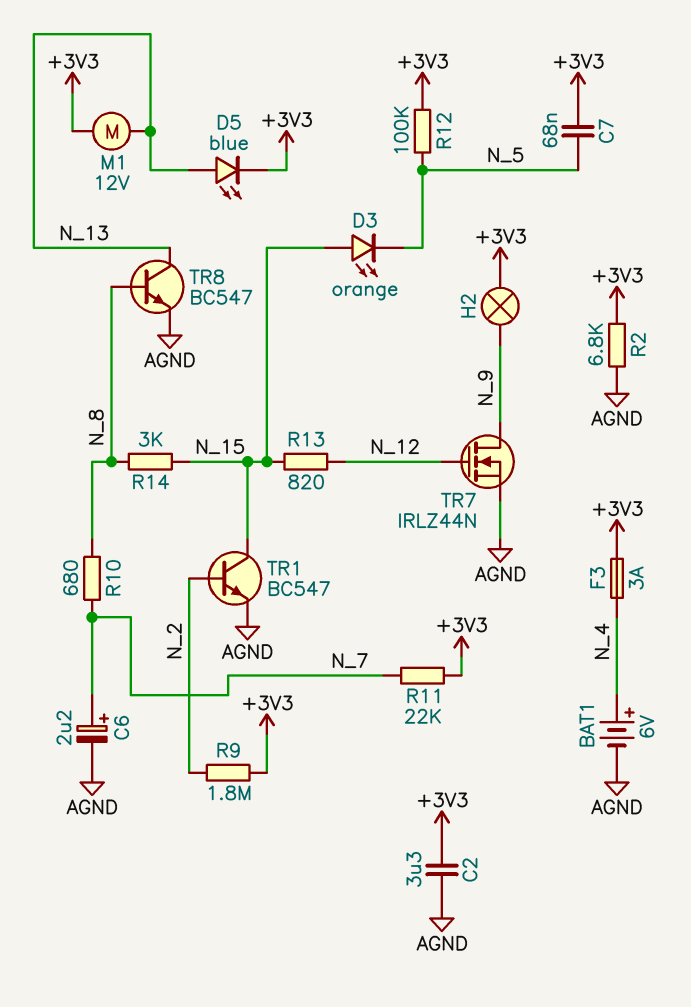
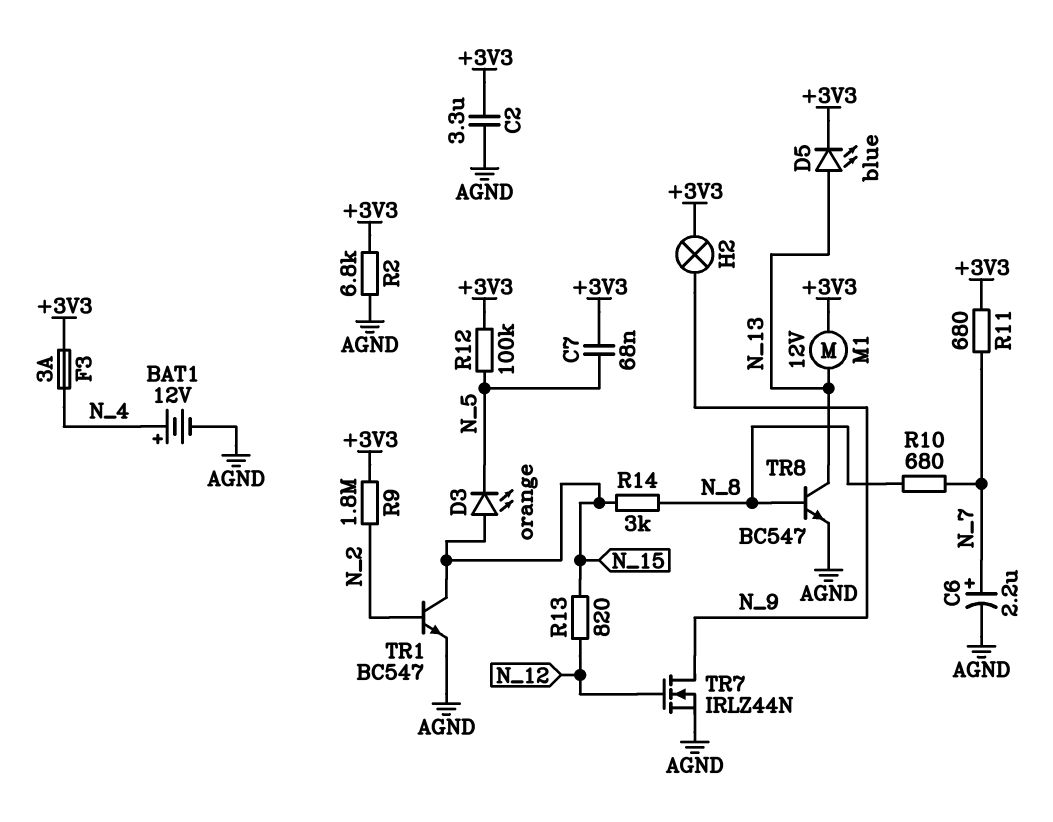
BAT1: 6V (plus N_4, minus AGND) -> 12V (plus N_4, minus AGND)
R11: 22k (+3V3, N_7) -> 680 (+3V3, N_7)

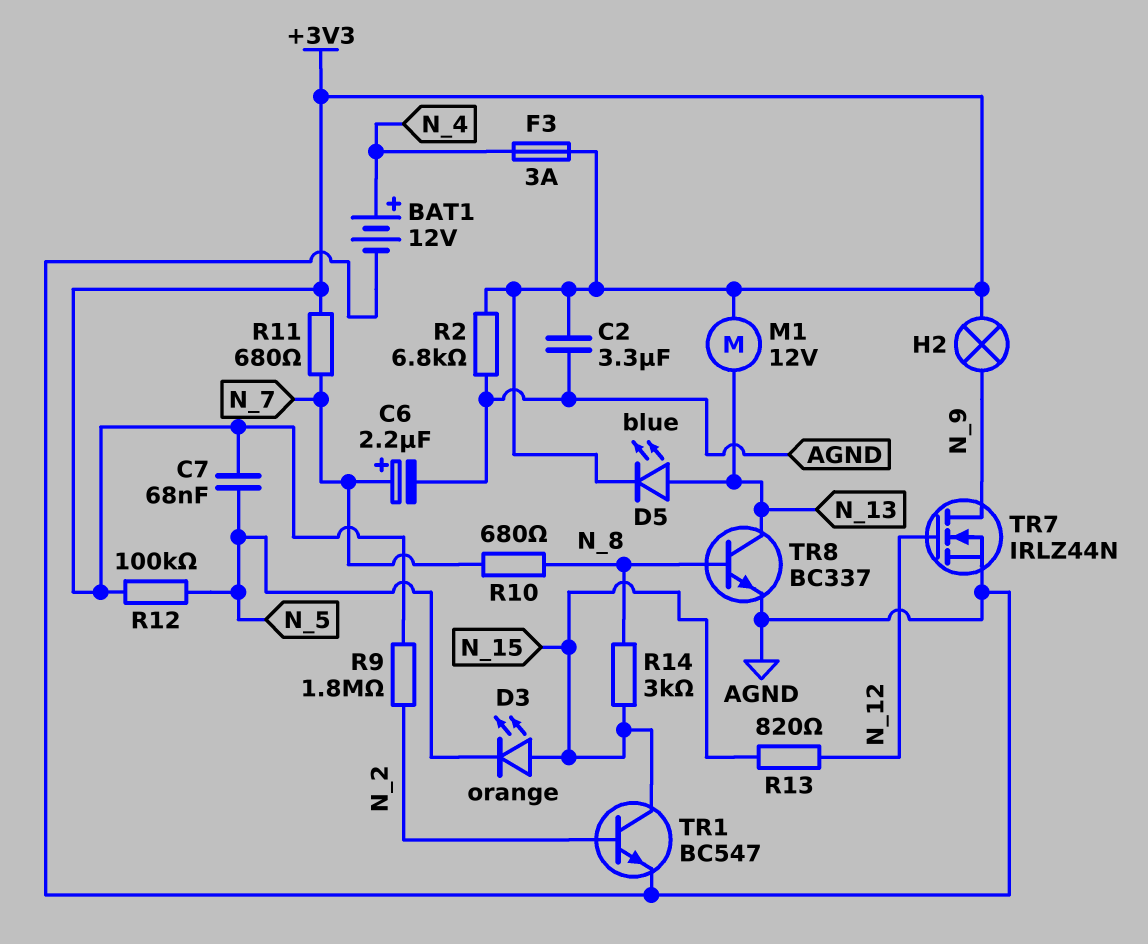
TR8: NPN BC547 (B N_8, C N_13, E AGND) -> NPN BC337 (B N_8, C N_13, E AGND)

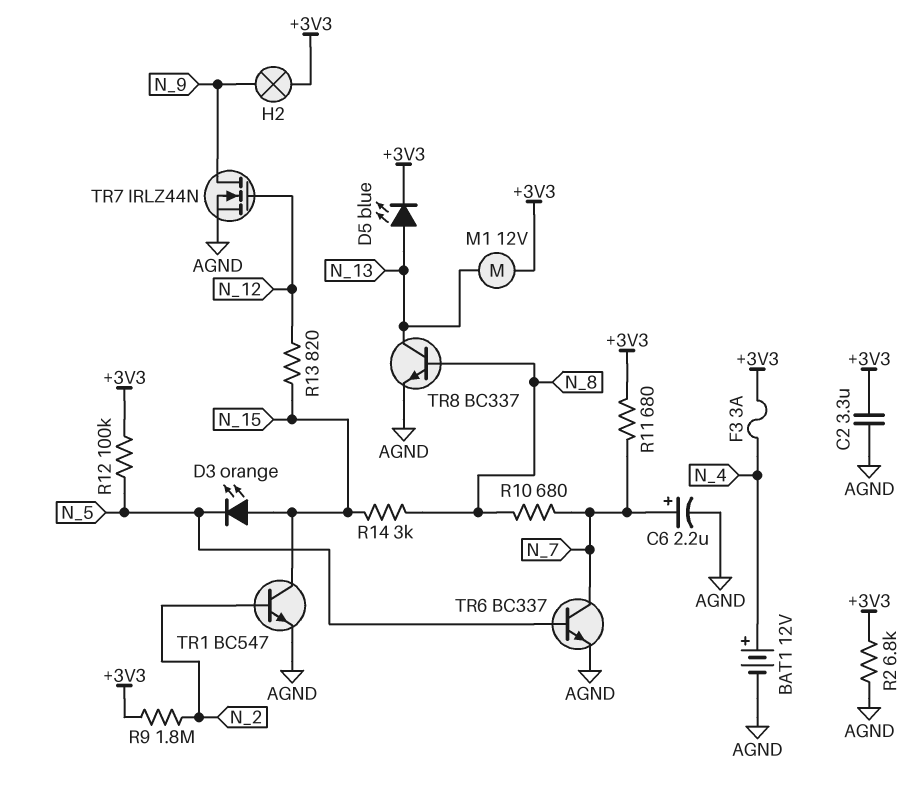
C7: 68nF (+3V3, N_5) -> none
TR6: none -> NPN BC337 (B N_5, C N_7, E AGND)

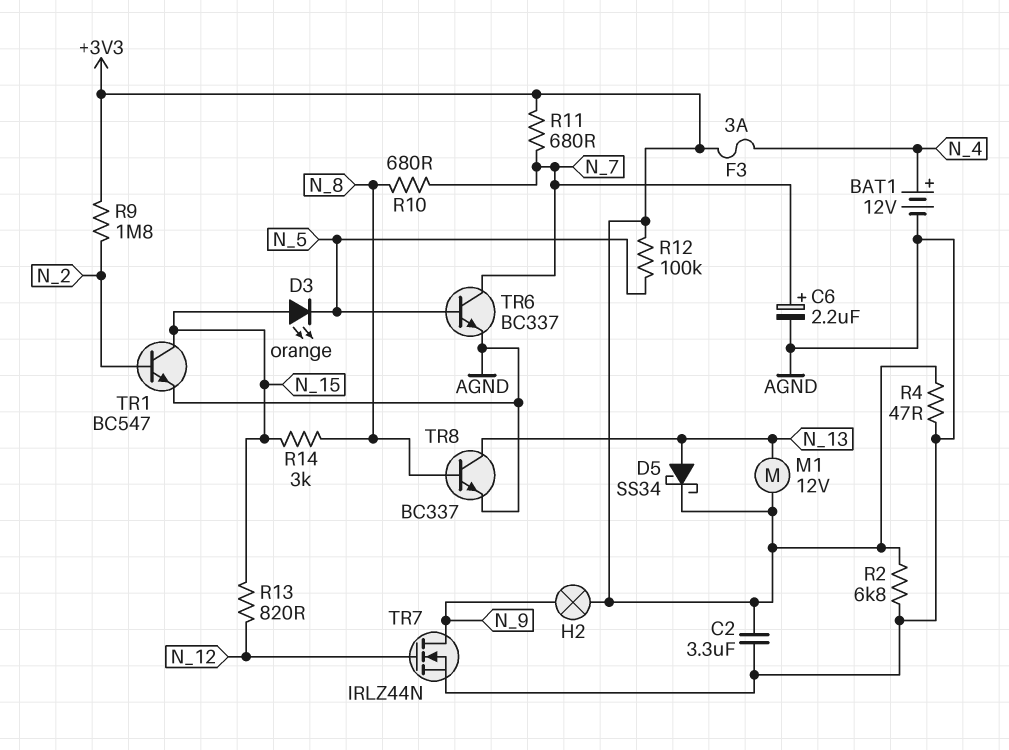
D5: LED blue (A N_13, K +3V3) -> schottky SS34 (A N_13, K +3V3)
R4: none -> 47 (+3V3, AGND)

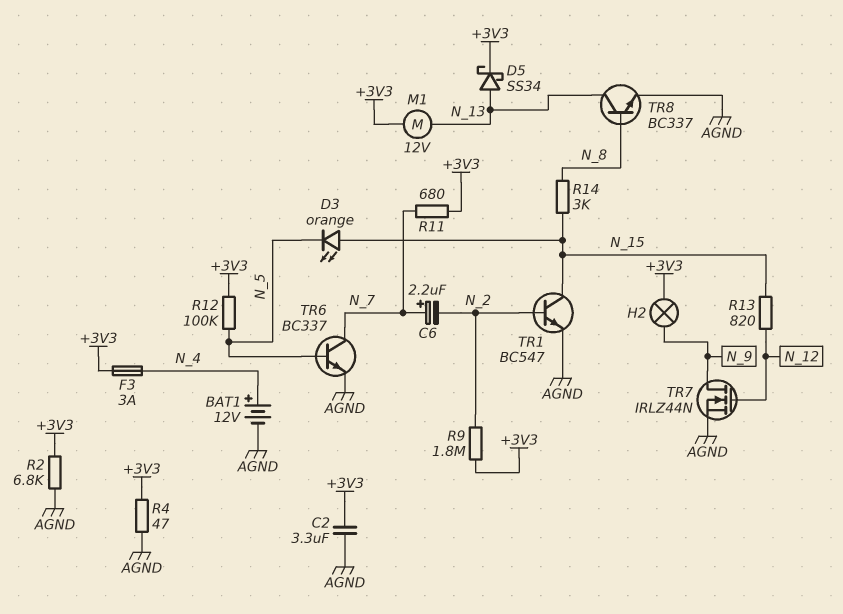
C6: 2.2uF (plus N_7, minus AGND) -> 2.2uF (plus N_7, minus N_2)
R10: 680 (N_7, N_8) -> none

